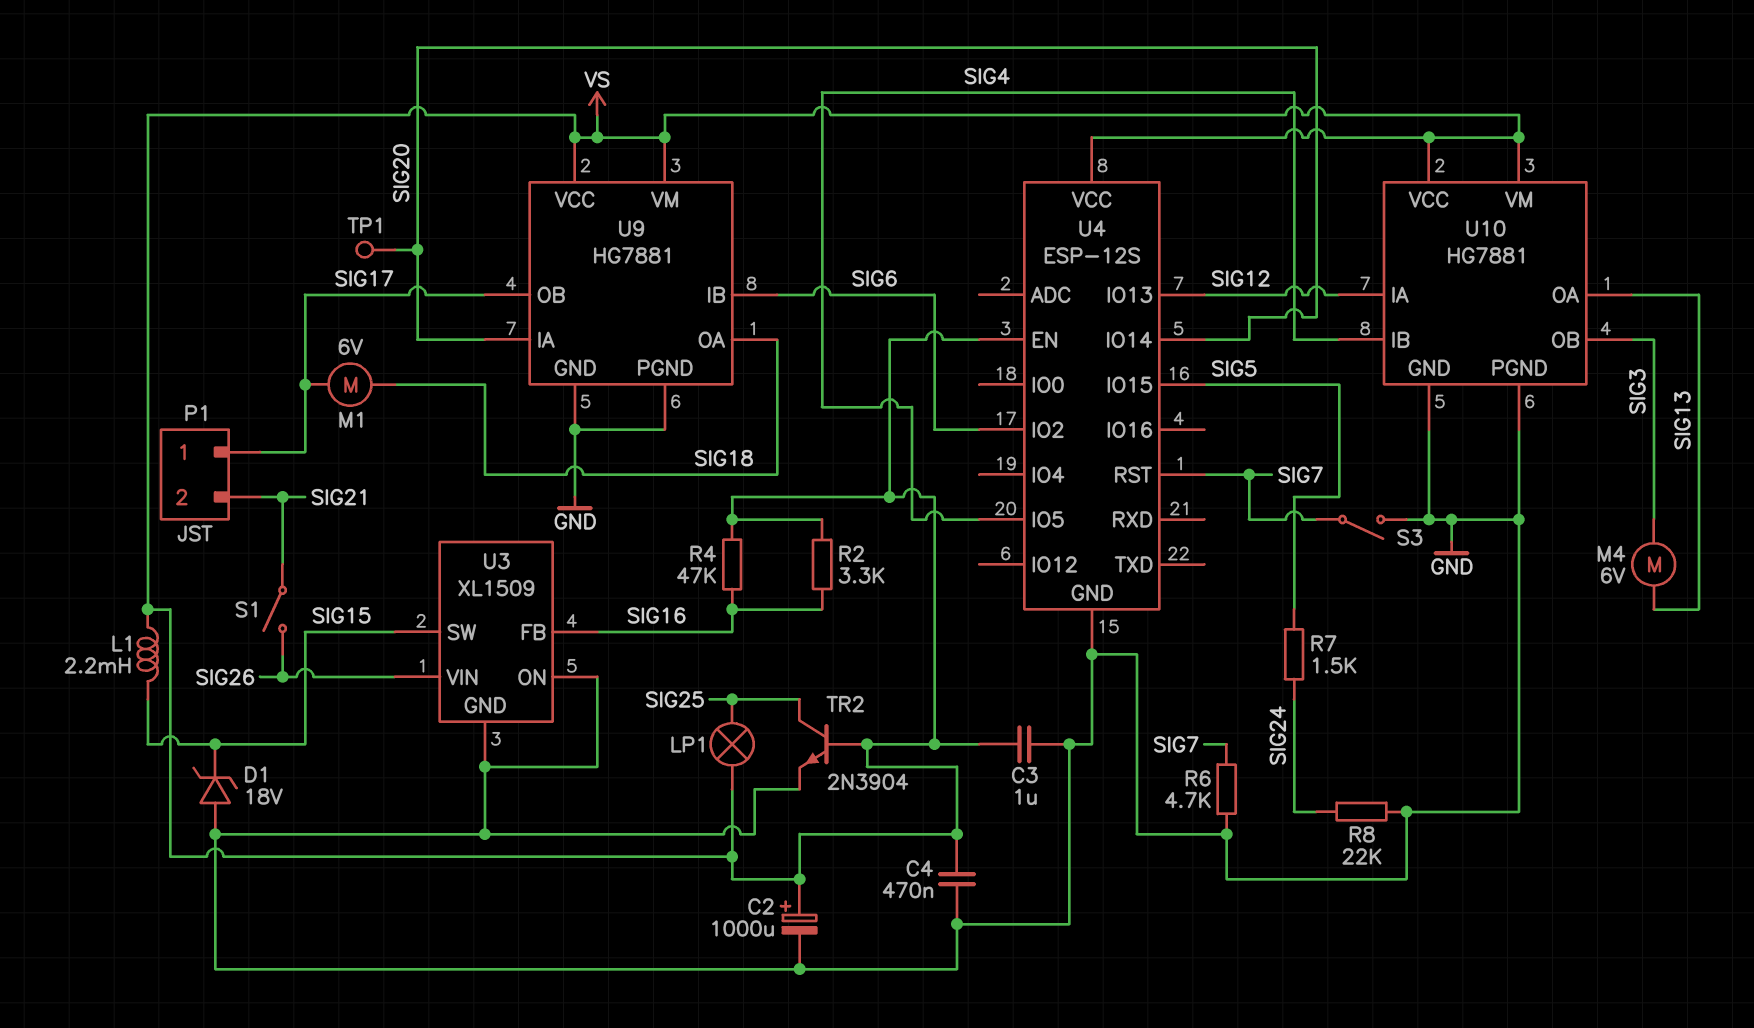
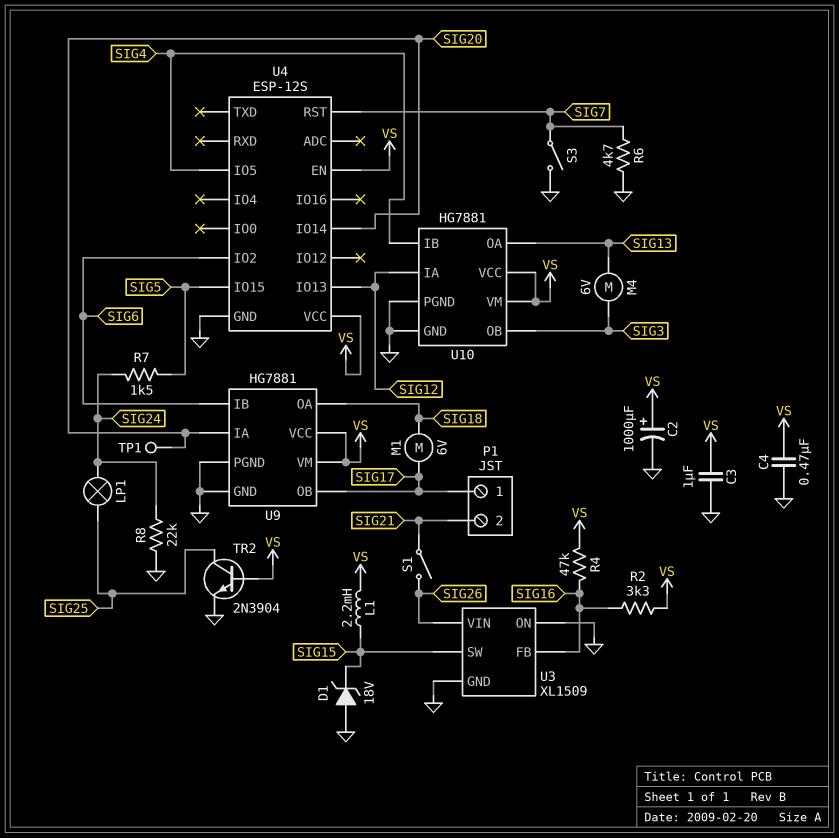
LP1: lamp (SIG25, VS) -> lamp (SIG24, SIG25)

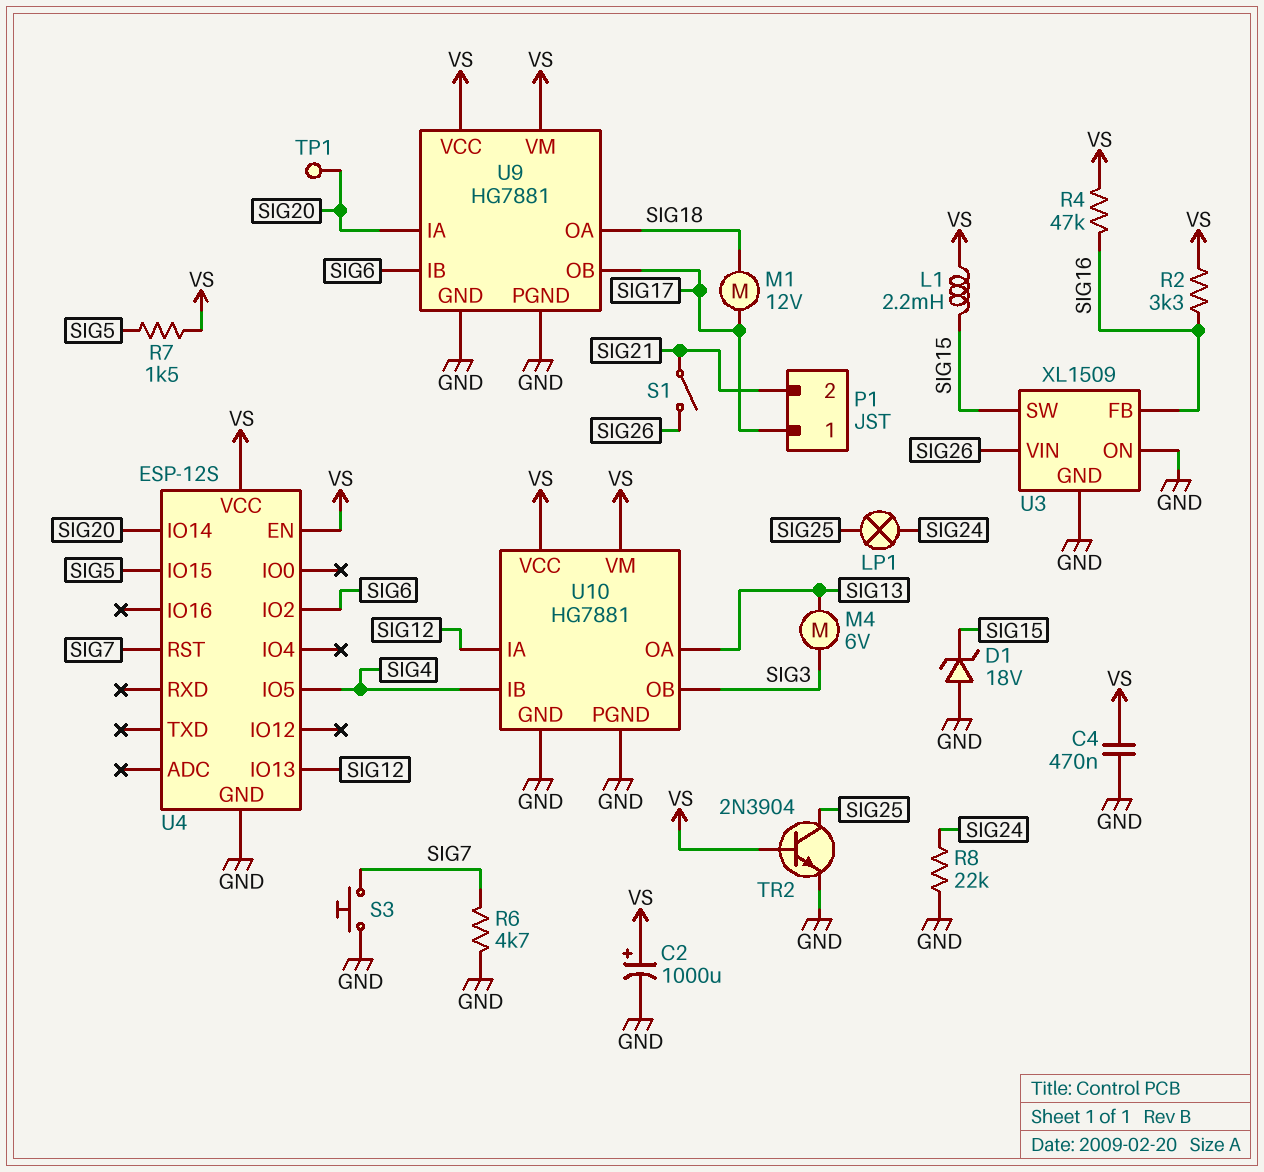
C3: 1uF (GND, VS) -> none
M1: motor 6V (SIG17, SIG18) -> motor 12V (SIG17, SIG18)
R7: 1.5k (SIG5, SIG24) -> 1.5k (SIG5, VS)
S3: switch (GND, SIG7) -> button (GND, SIG7)

